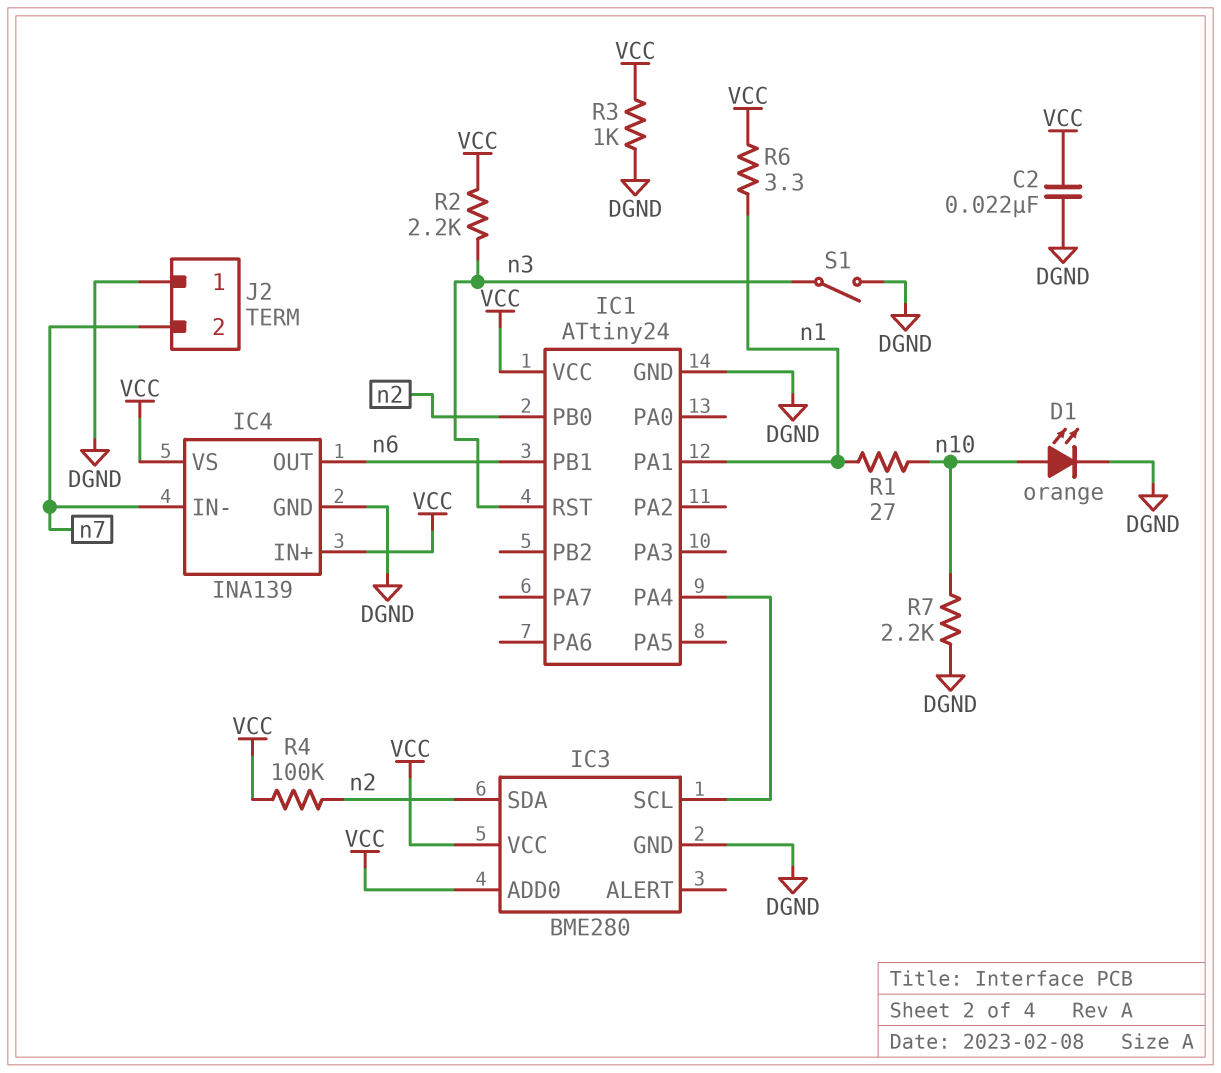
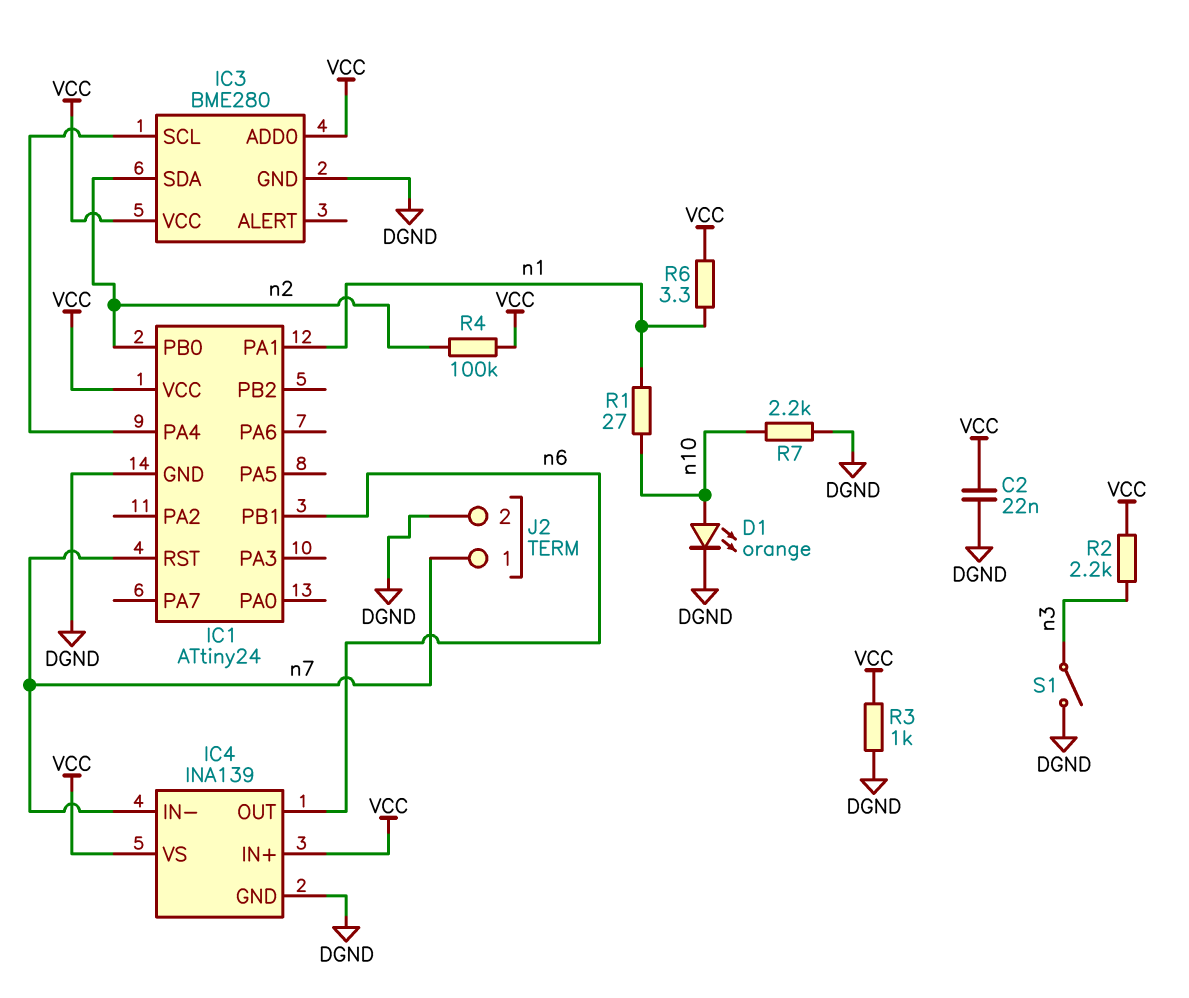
IC1 pin RST: n3 -> n7
J2 pin 1: DGND -> n7
J2 pin 2: n7 -> DGND

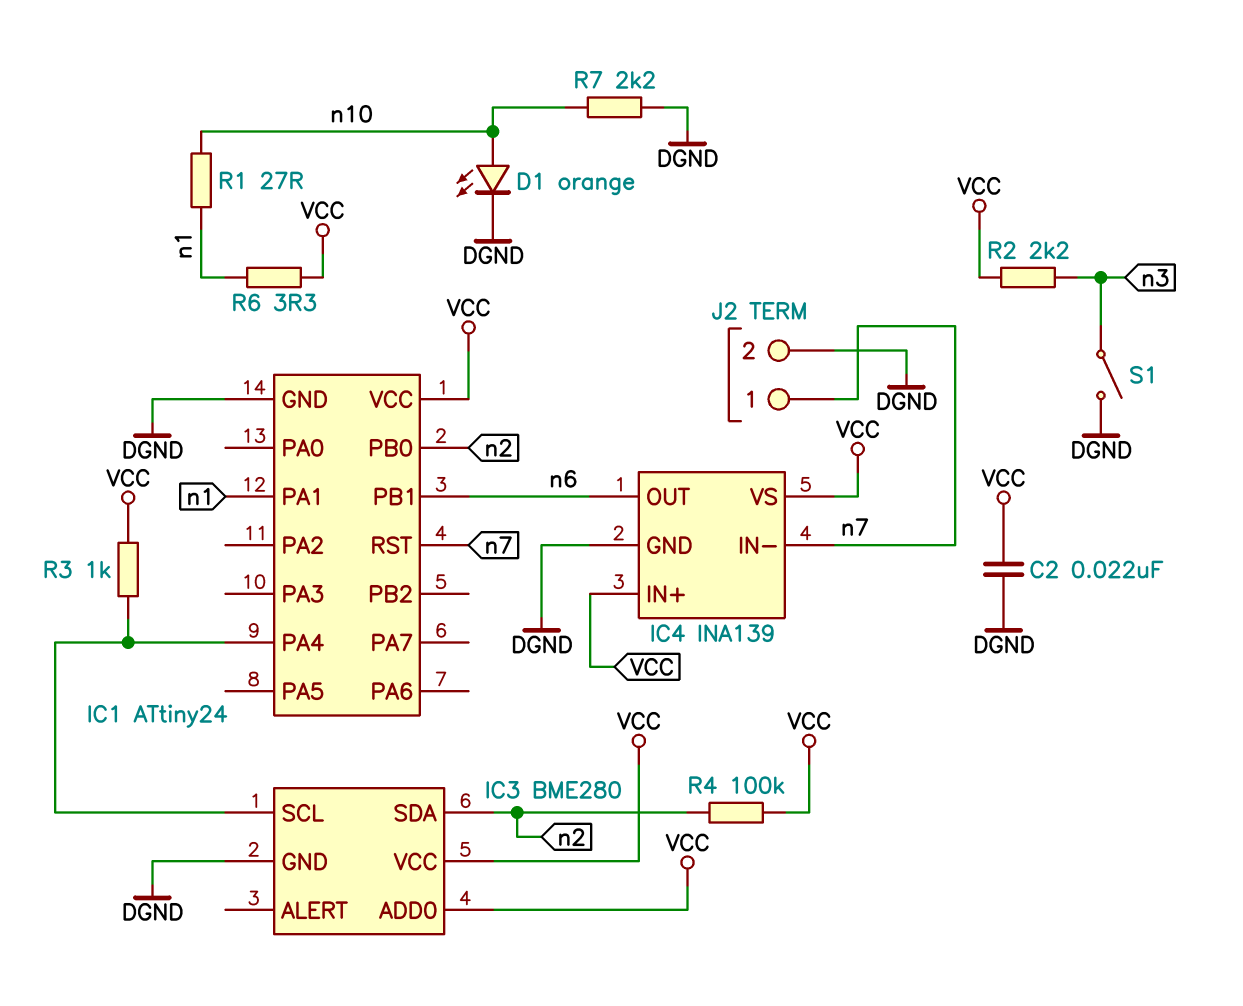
R3: 1k (DGND, VCC) -> 1k (IC1/PA4, VCC)

